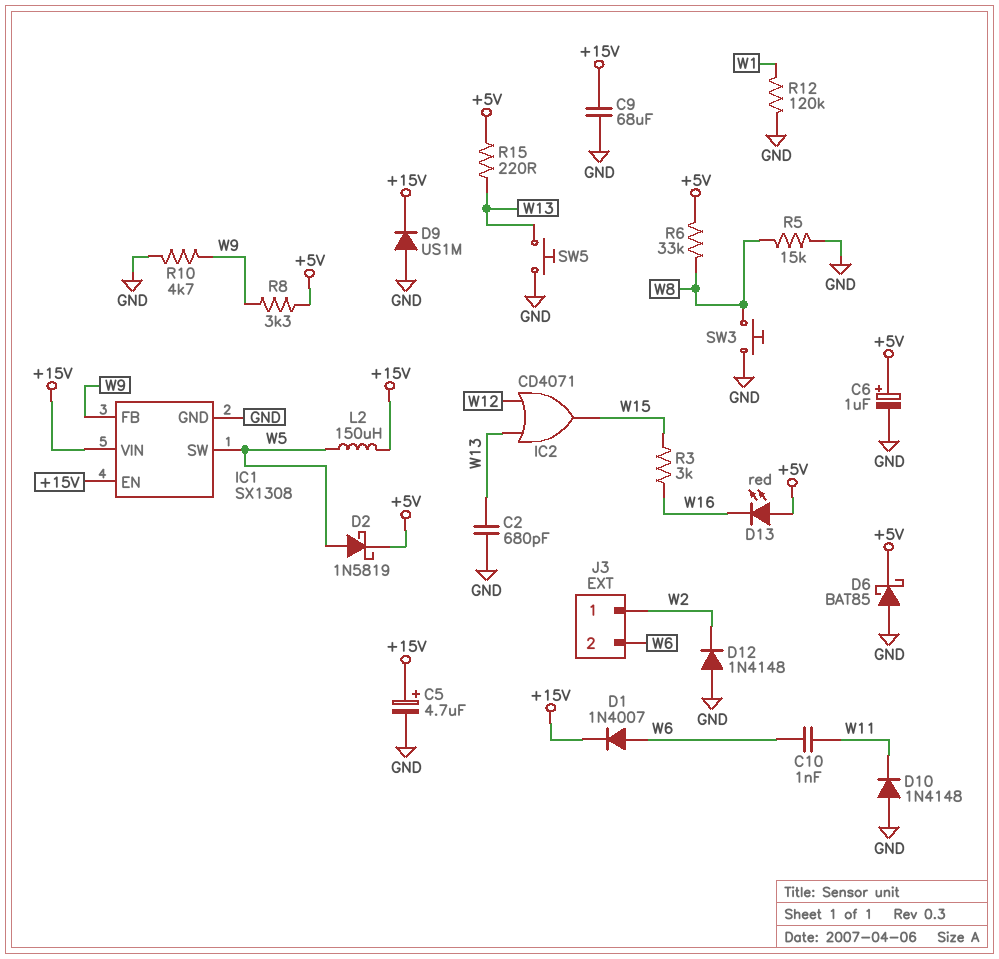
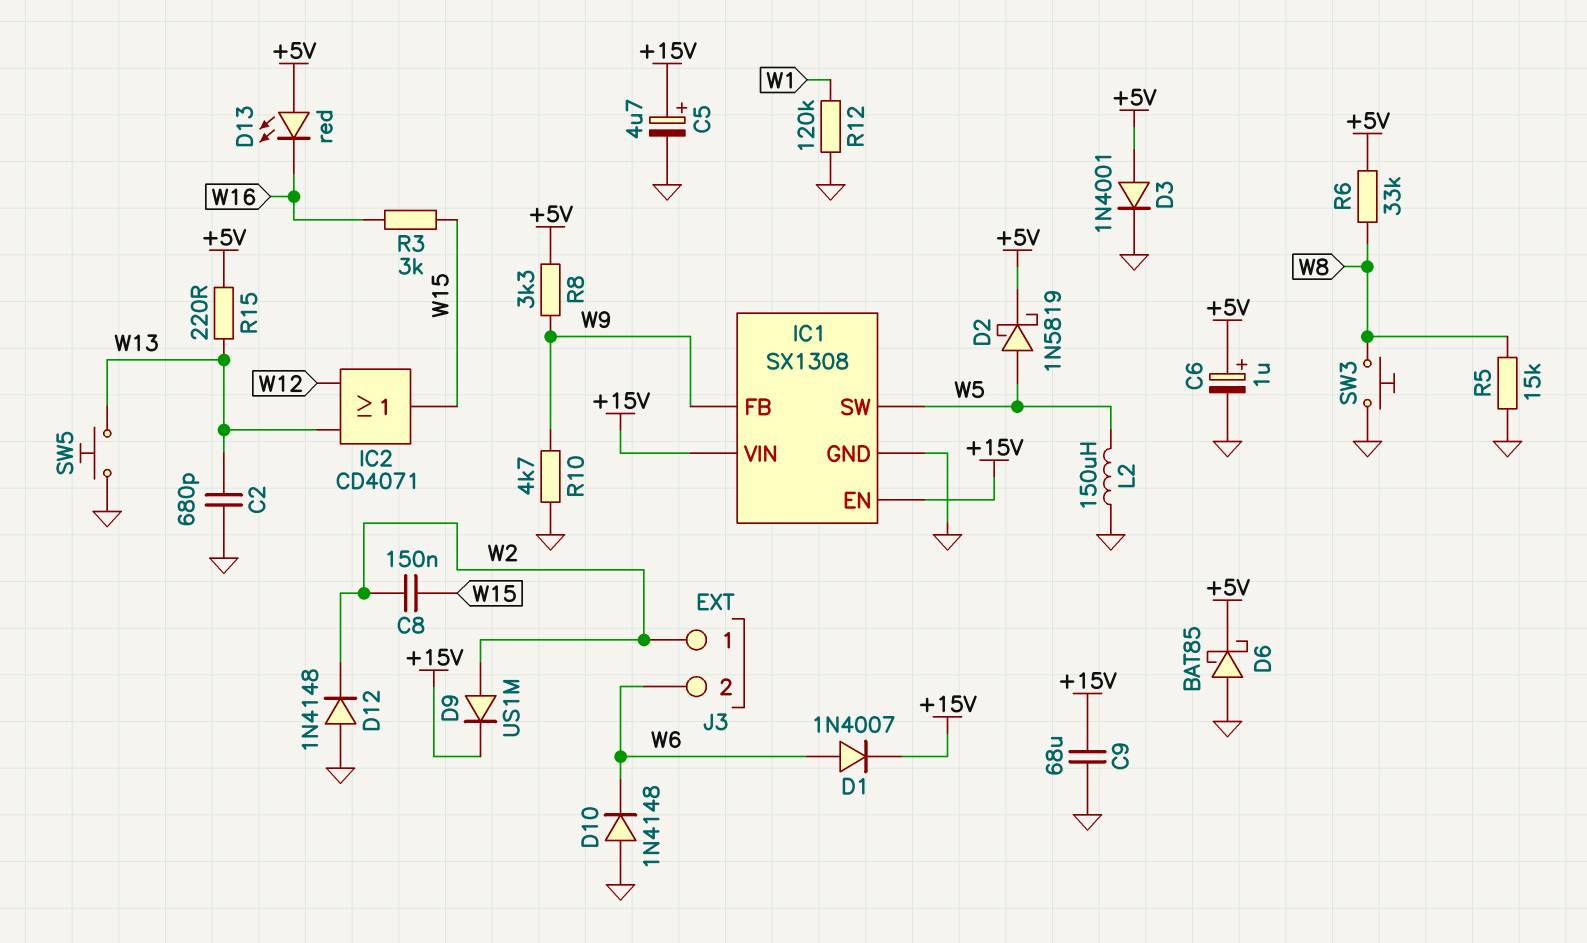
C8: none -> 150nF (W2, W15)
C10: 1nF (W6, W11) -> none
D3: none -> diode 1N4001 (A +5V, K GND)
D9: diode US1M (A GND, K +15V) -> diode US1M (A W2, K +15V)
D10: diode 1N4148 (A GND, K W11) -> diode 1N4148 (A GND, K W6)
L2: 150uH (+15V, W5) -> 150uH (GND, W5)

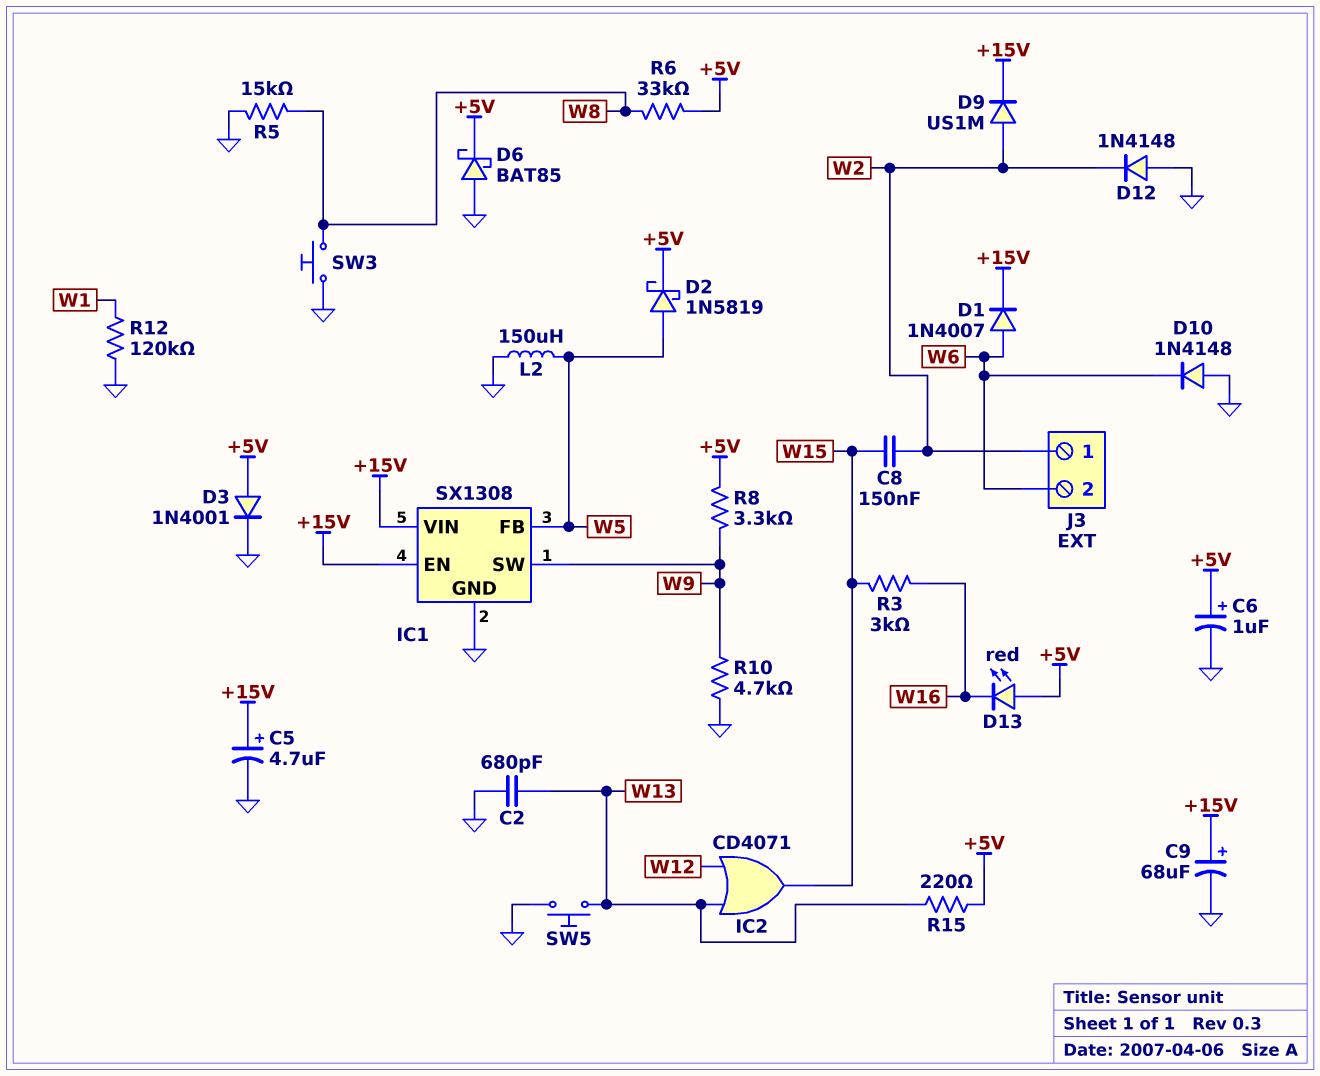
C9: 68uF (+15V, GND) -> 68uF (plus +15V, minus GND)
IC1 pin FB: W9 -> W5
IC1 pin SW: W5 -> W9

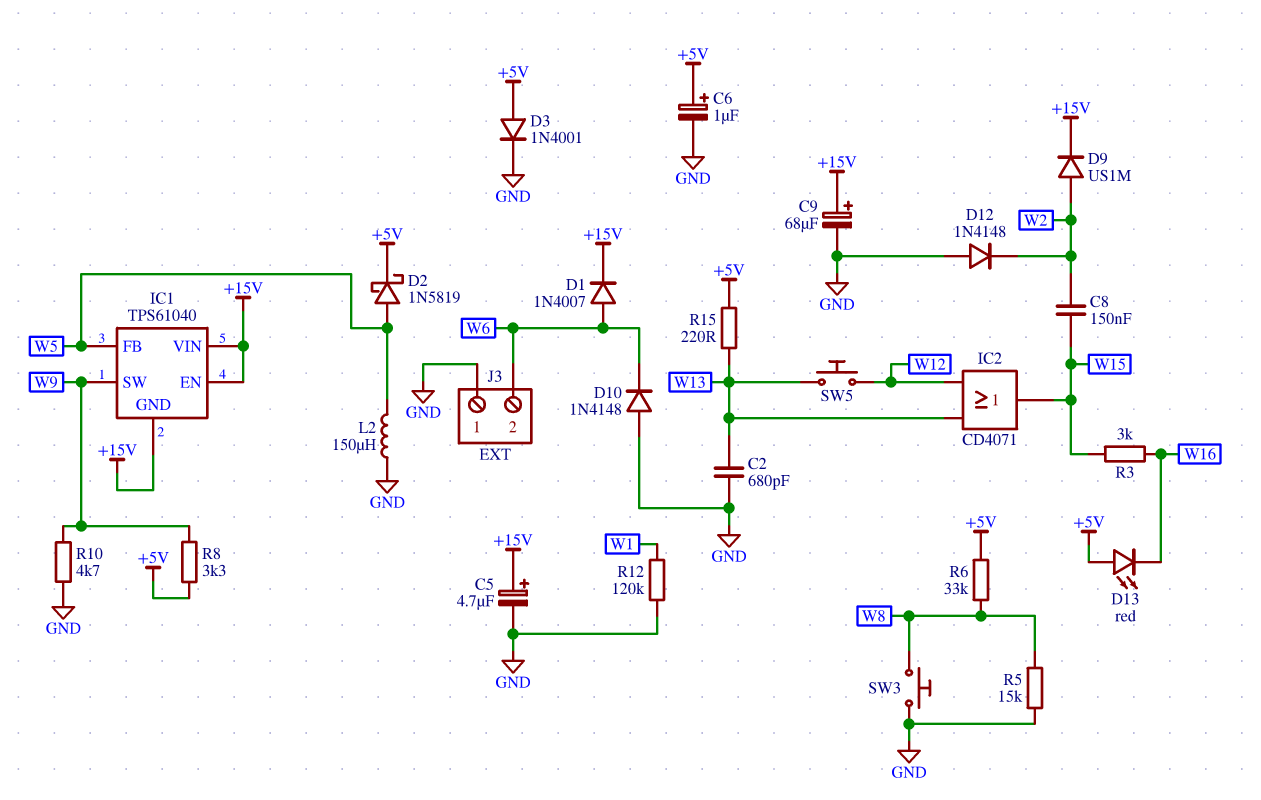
D6: schottky BAT85 (A GND, K +5V) -> none
IC1: SX1308 -> TPS61040
IC1 pin GND: GND -> +15V
J3 pin 1: W2 -> GND
SW5: button (GND, W13) -> button (W12, W13)

